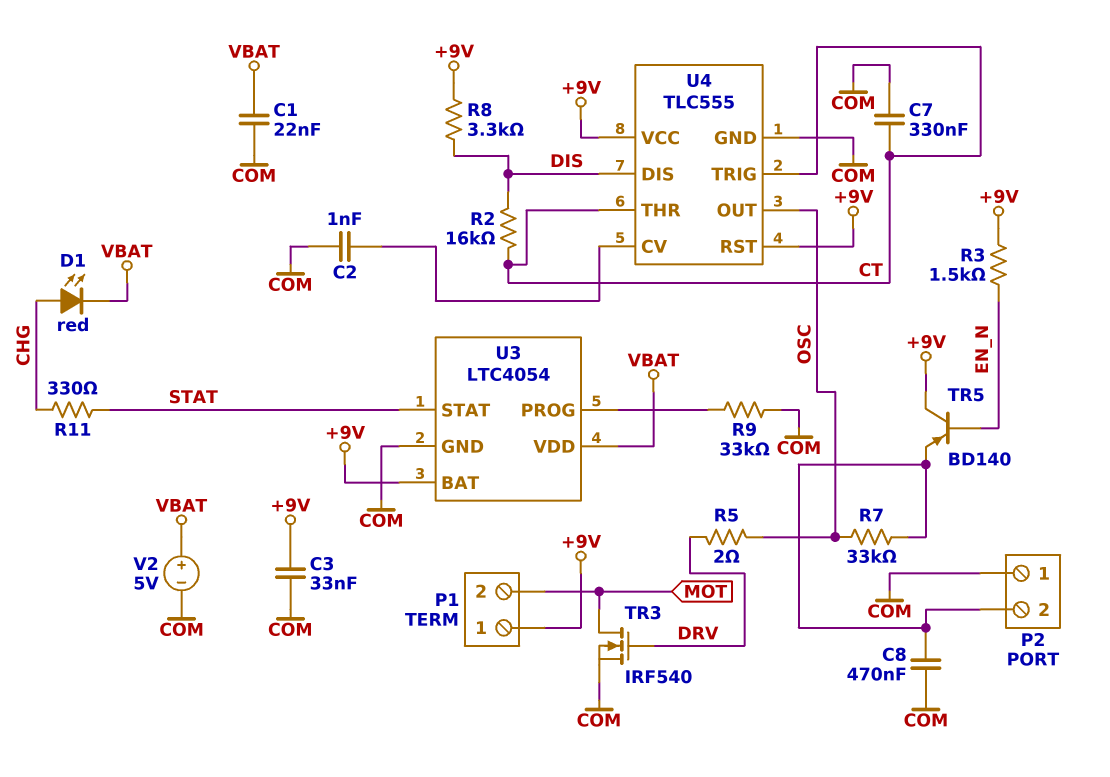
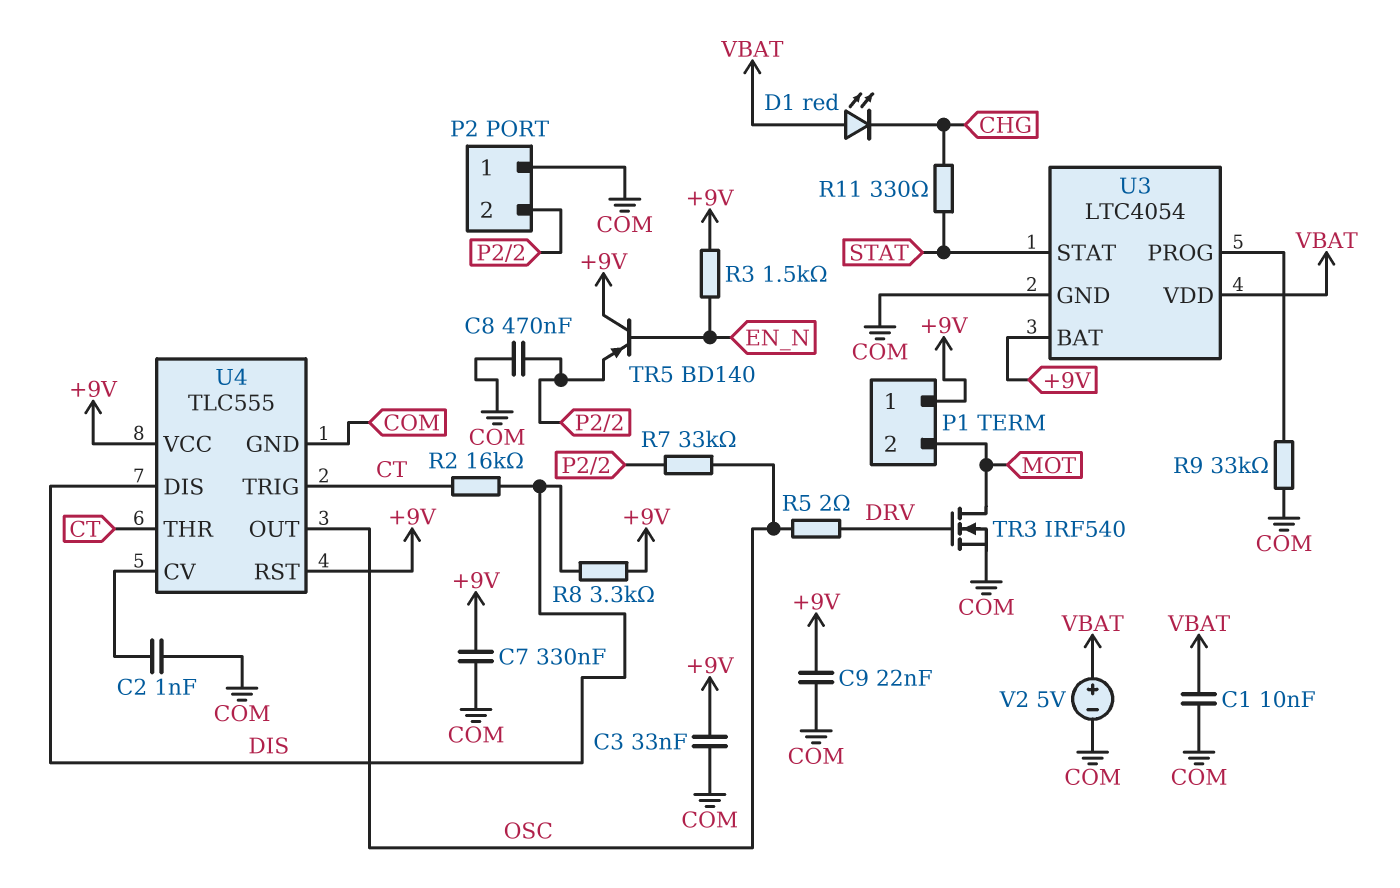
C1: 22nF (COM, VBAT) -> 10nF (COM, VBAT)
C7: 330nF (COM, CT) -> 330nF (+9V, COM)
C9: none -> 22nF (+9V, COM)
D1: LED red (A CHG, K VBAT) -> LED red (A VBAT, K CHG)

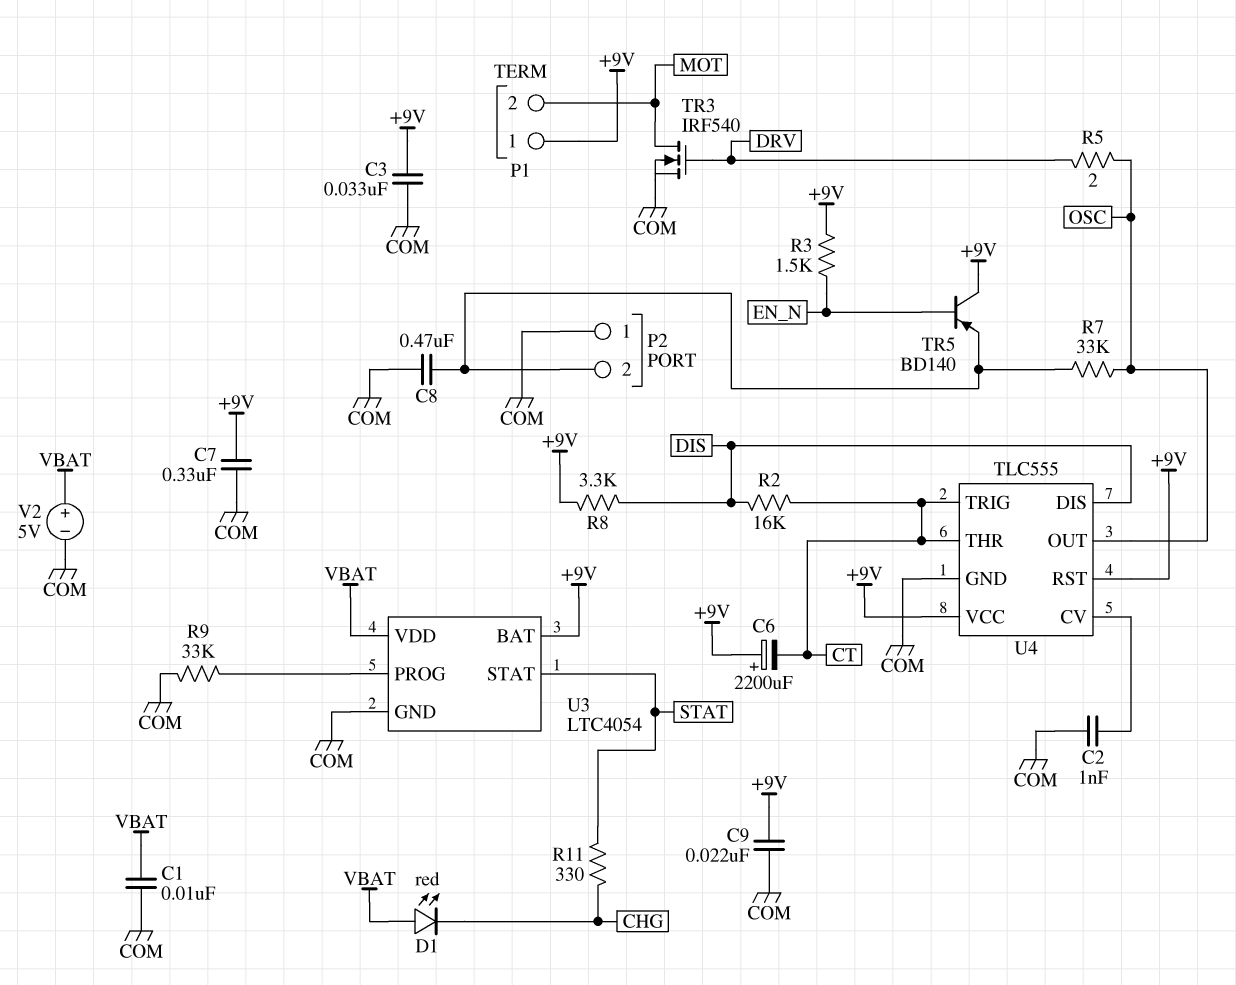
C6: none -> 2200uF (plus +9V, minus CT)

